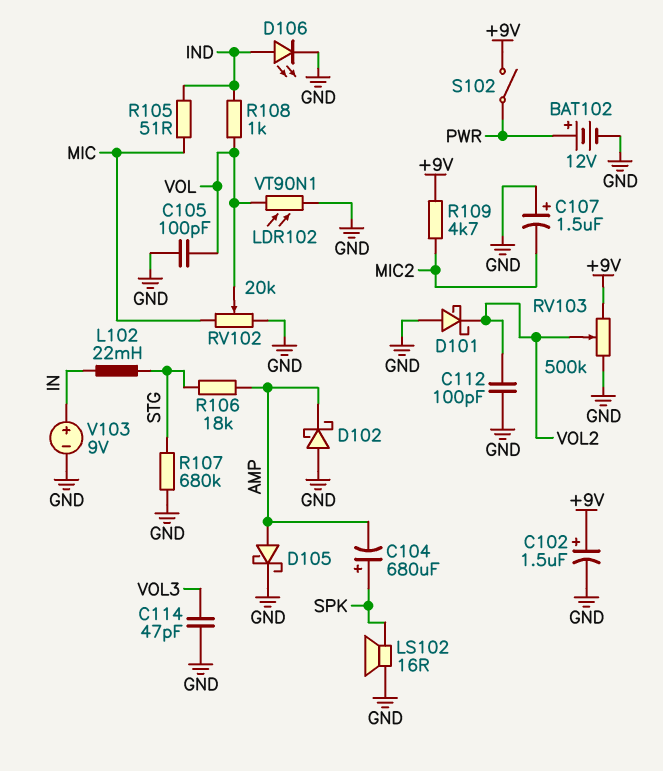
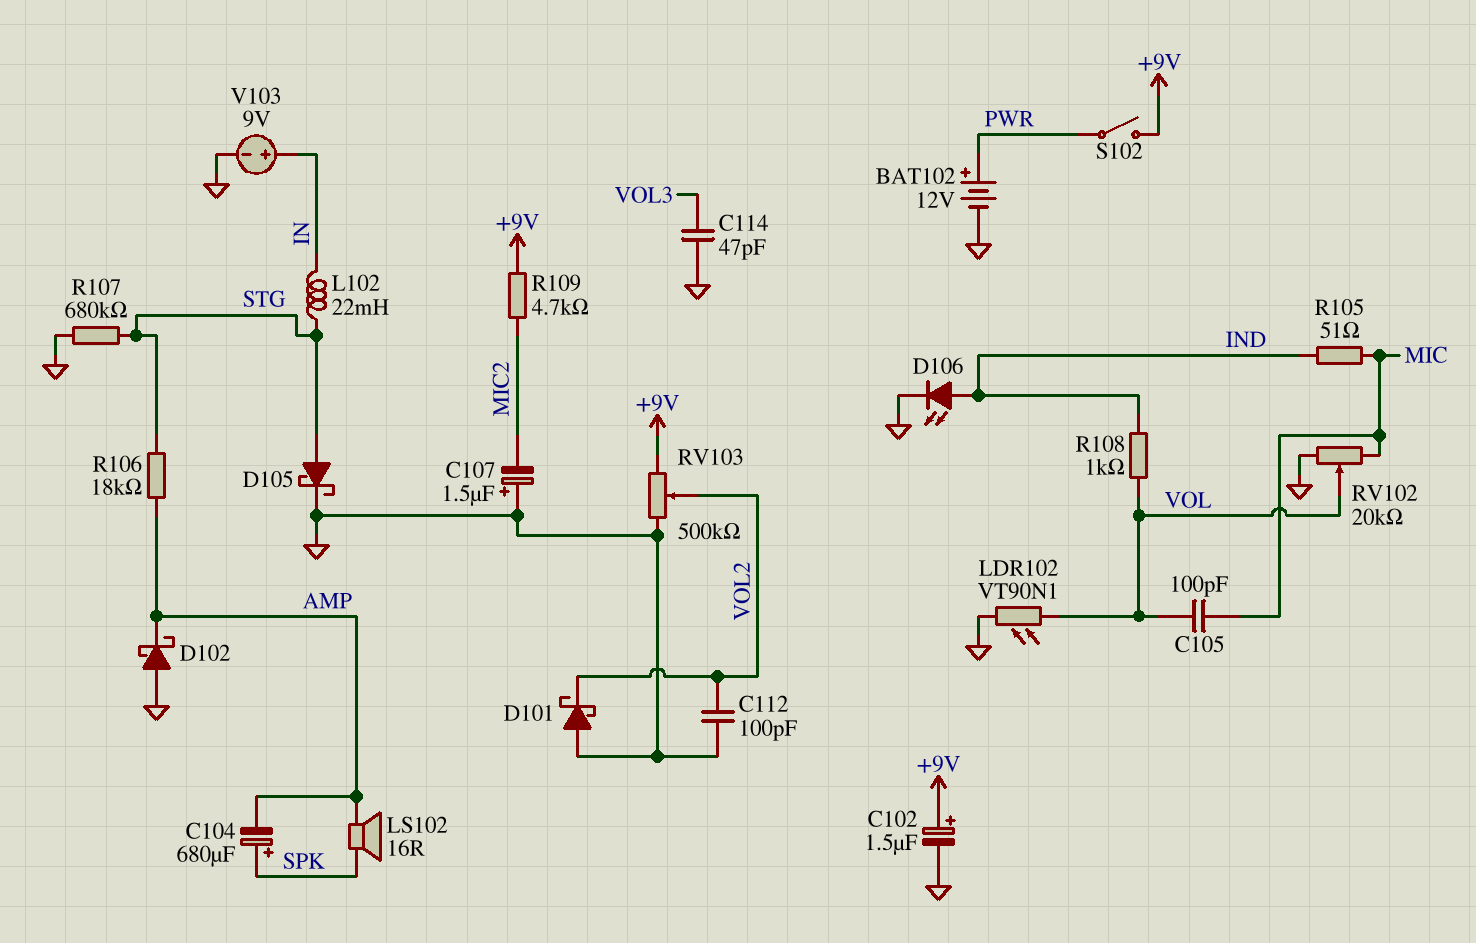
C105: 100pF (GND, VOL) -> 100pF (MIC, VOL)
D105: schottky (A AMP, K GND) -> schottky (A STG, K GND)
LS102: speaker 16R (GND, SPK) -> speaker 16R (AMP, SPK)

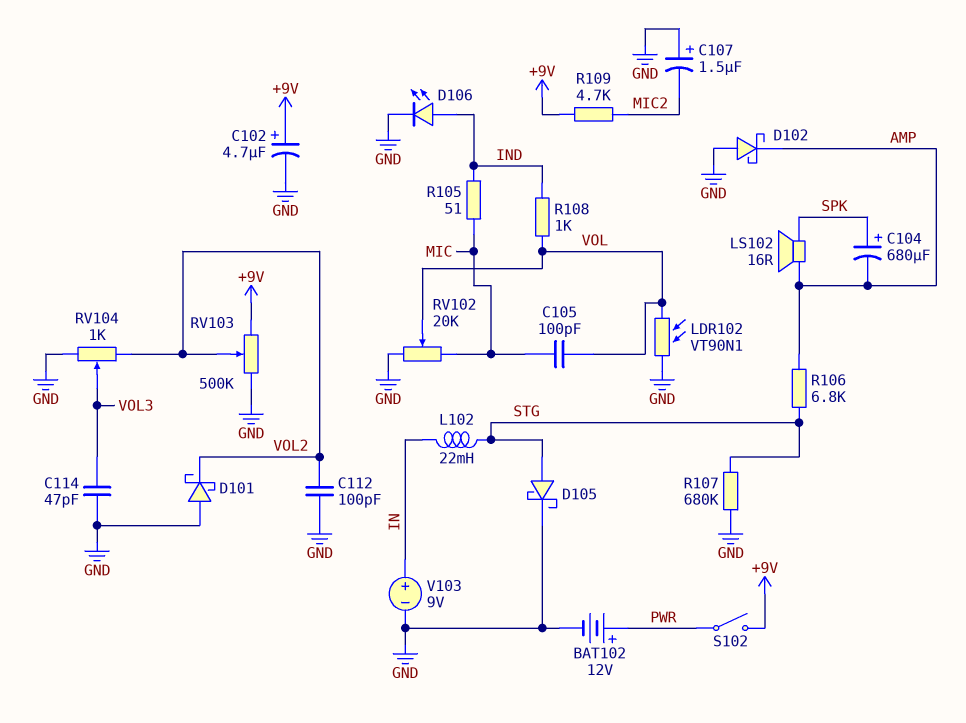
C102: 1.5uF (plus +9V, minus GND) -> 4.7uF (plus +9V, minus GND)
R106: 18k (AMP, STG) -> 6.8k (AMP, STG)
RV104: none -> 1k (GND, VOL2, wiper VOL3)

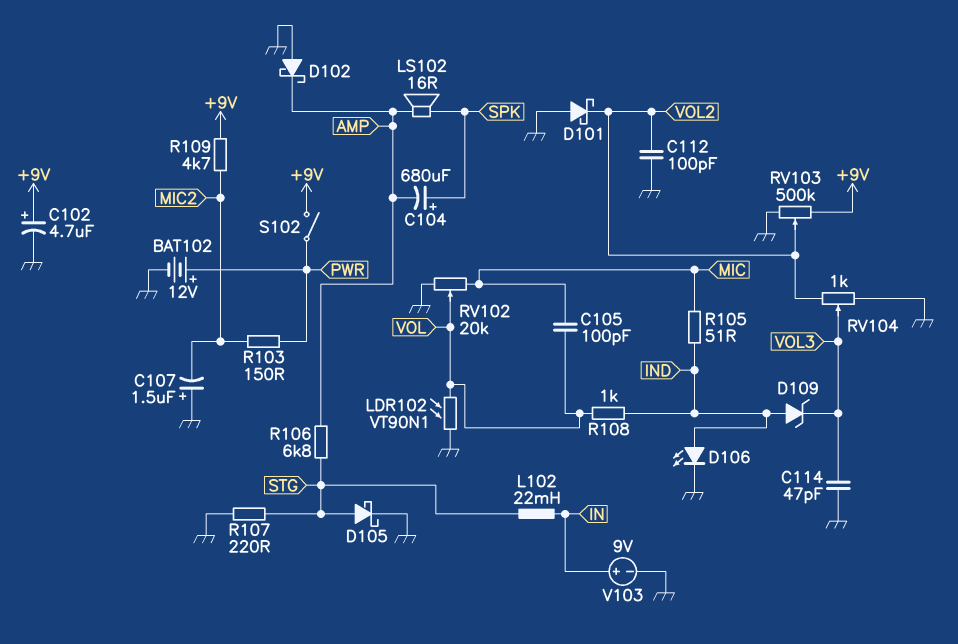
D109: none -> zener (A IND, K VOL3)
R103: none -> 150 (MIC2, PWR)
R107: 680k (GND, STG) -> 220 (GND, STG)

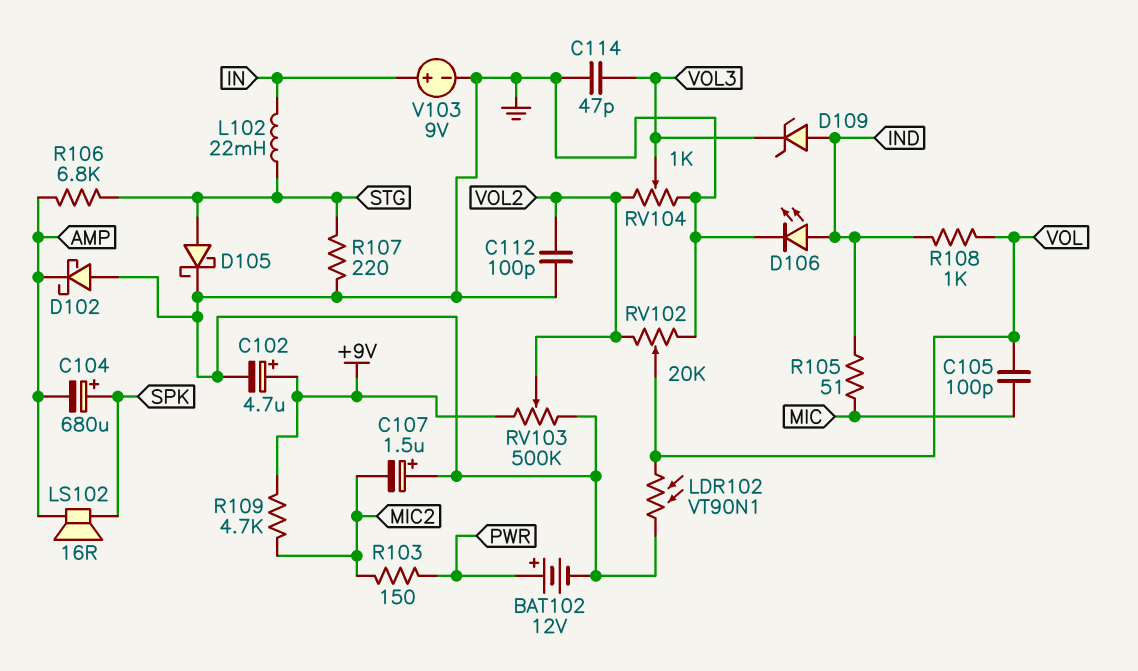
D101: schottky (A GND, K VOL2) -> none
RV102: 20k (GND, MIC, wiper VOL) -> 20k (GND, VOL2, wiper VOL)
S102: switch (+9V, PWR) -> none

